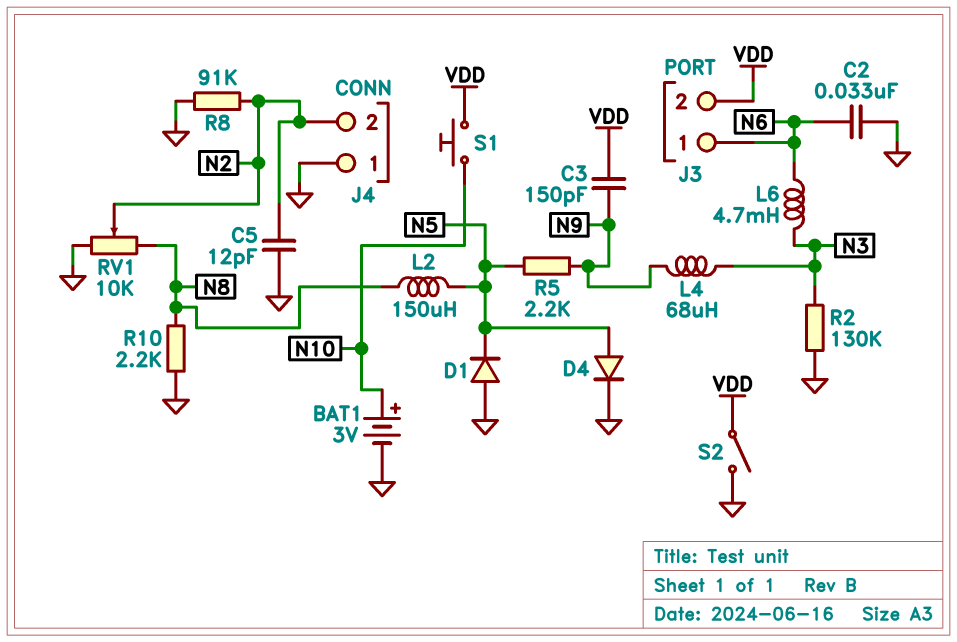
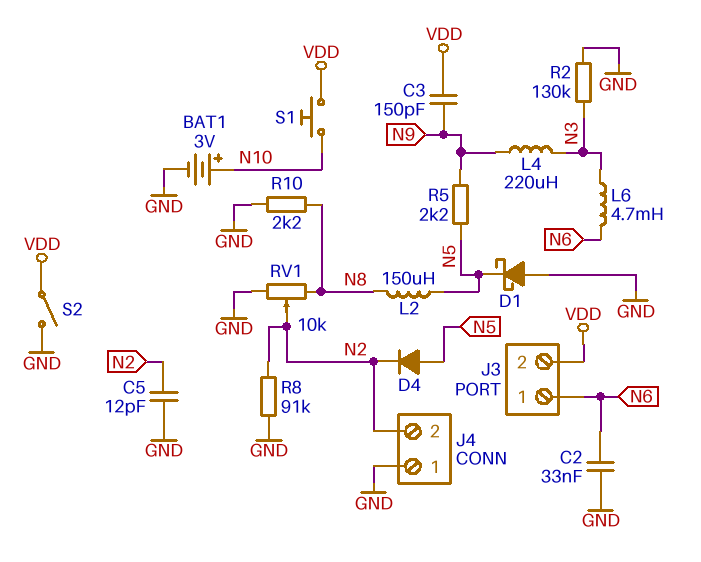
D1: diode (A GND, K N5) -> schottky (A GND, K N5)
D4: diode (A N5, K GND) -> diode (A N5, K N2)
L4: 68uH (N3, N9) -> 220uH (N3, N9)

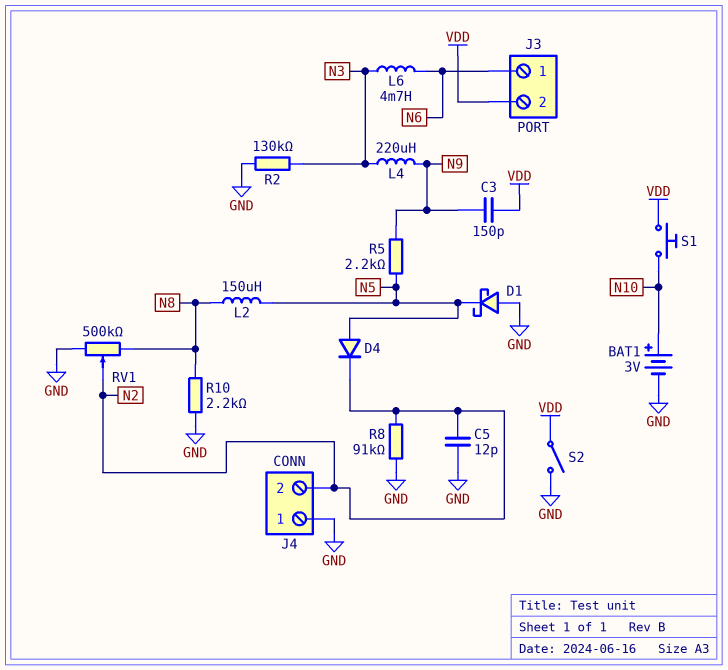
C2: 33nF (GND, N6) -> none
RV1: 10k (GND, N8, wiper N2) -> 500k (GND, N8, wiper N2)

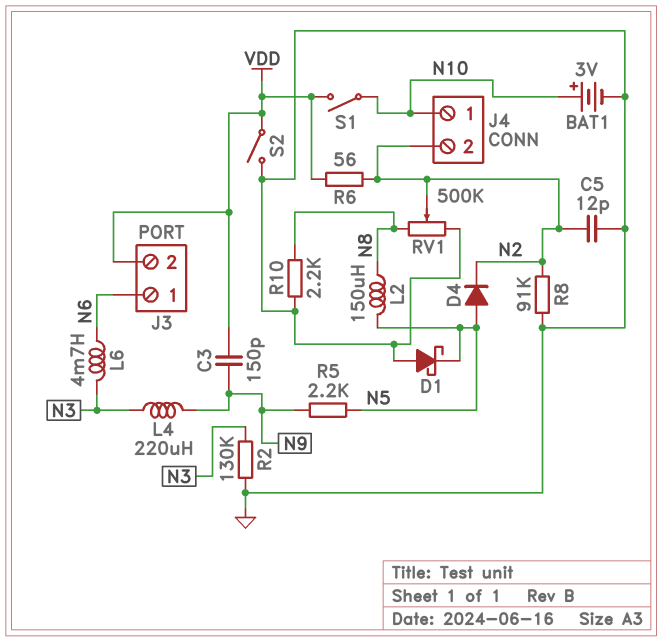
J4 pin 1: GND -> N10
R6: none -> 56 (N2, VDD)
S1: button (N10, VDD) -> switch (N10, VDD)

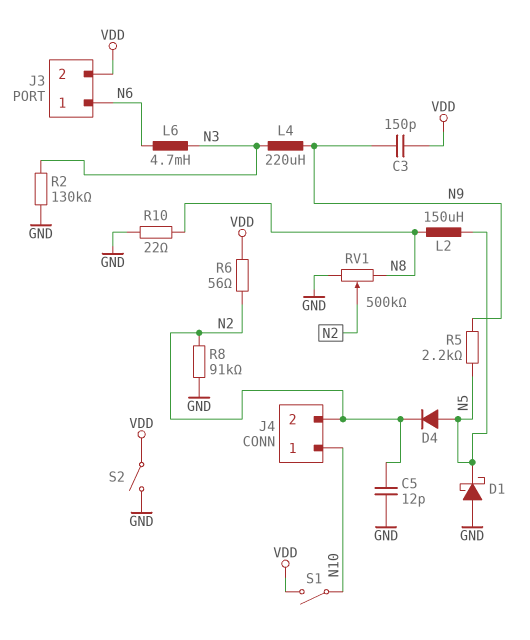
BAT1: 3V (plus N10, minus GND) -> none
R10: 2.2k (GND, N8) -> 22 (GND, N8)

